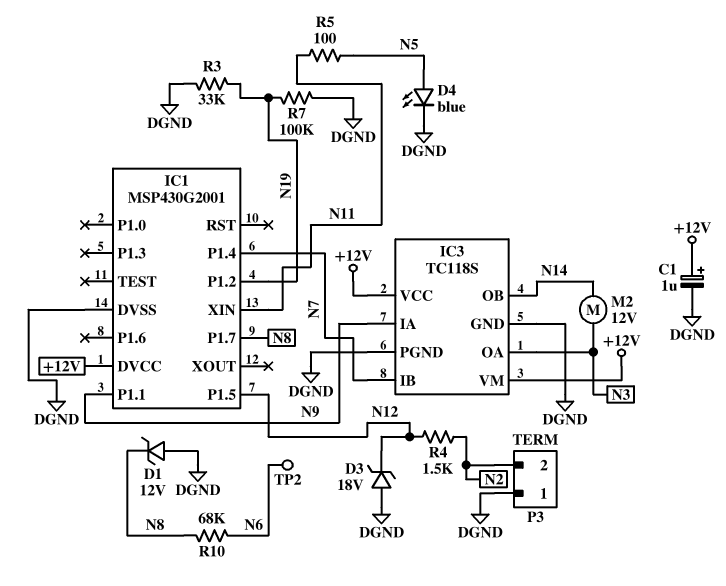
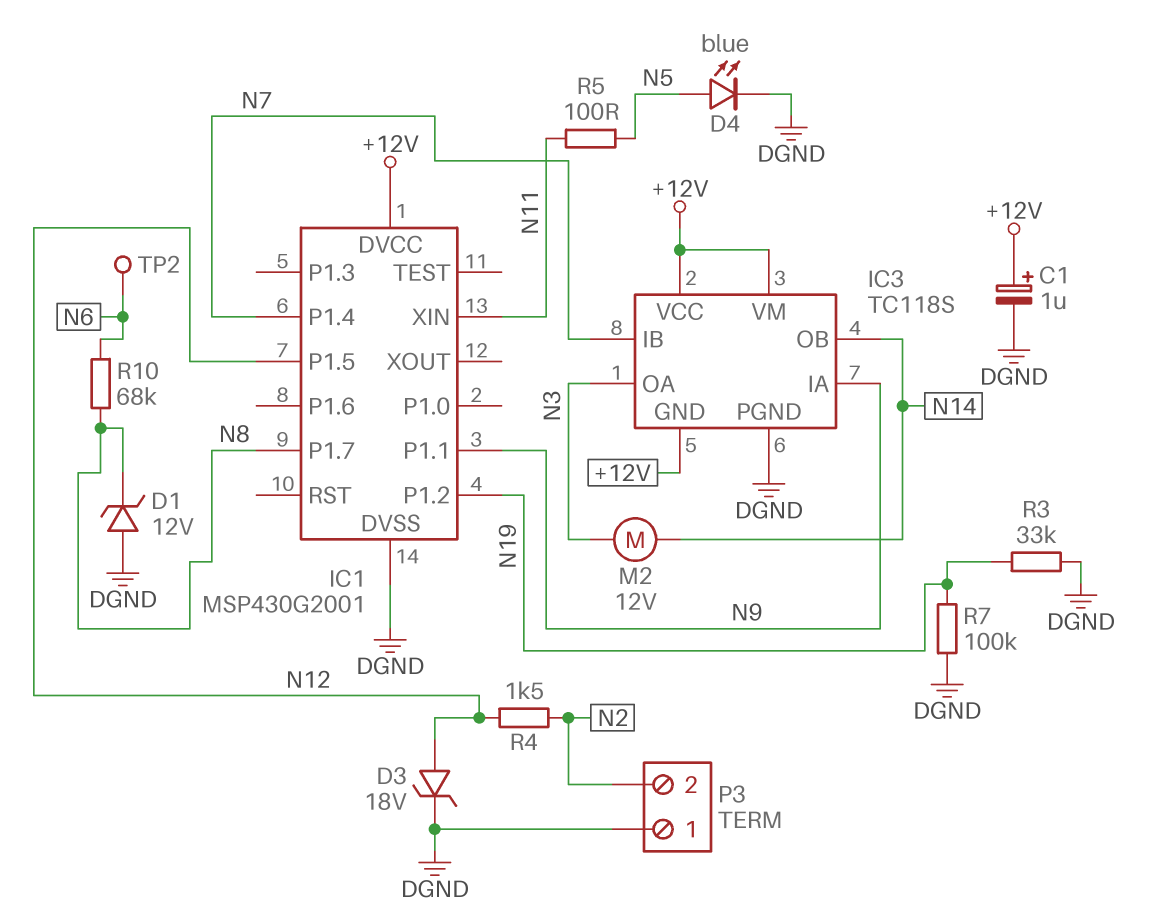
D3: zener 18V (A DGND, K N12) -> zener 18V (A N12, K DGND)
IC3 pin GND: DGND -> +12V

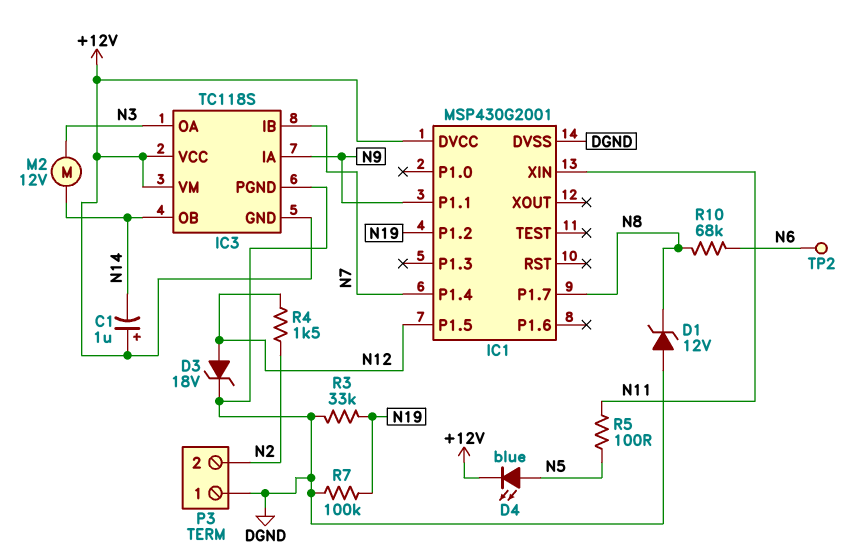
C1: 1uF (plus +12V, minus DGND) -> 1uF (plus +12V, minus N14)
D4: LED blue (A N5, K DGND) -> LED blue (A N5, K +12V)

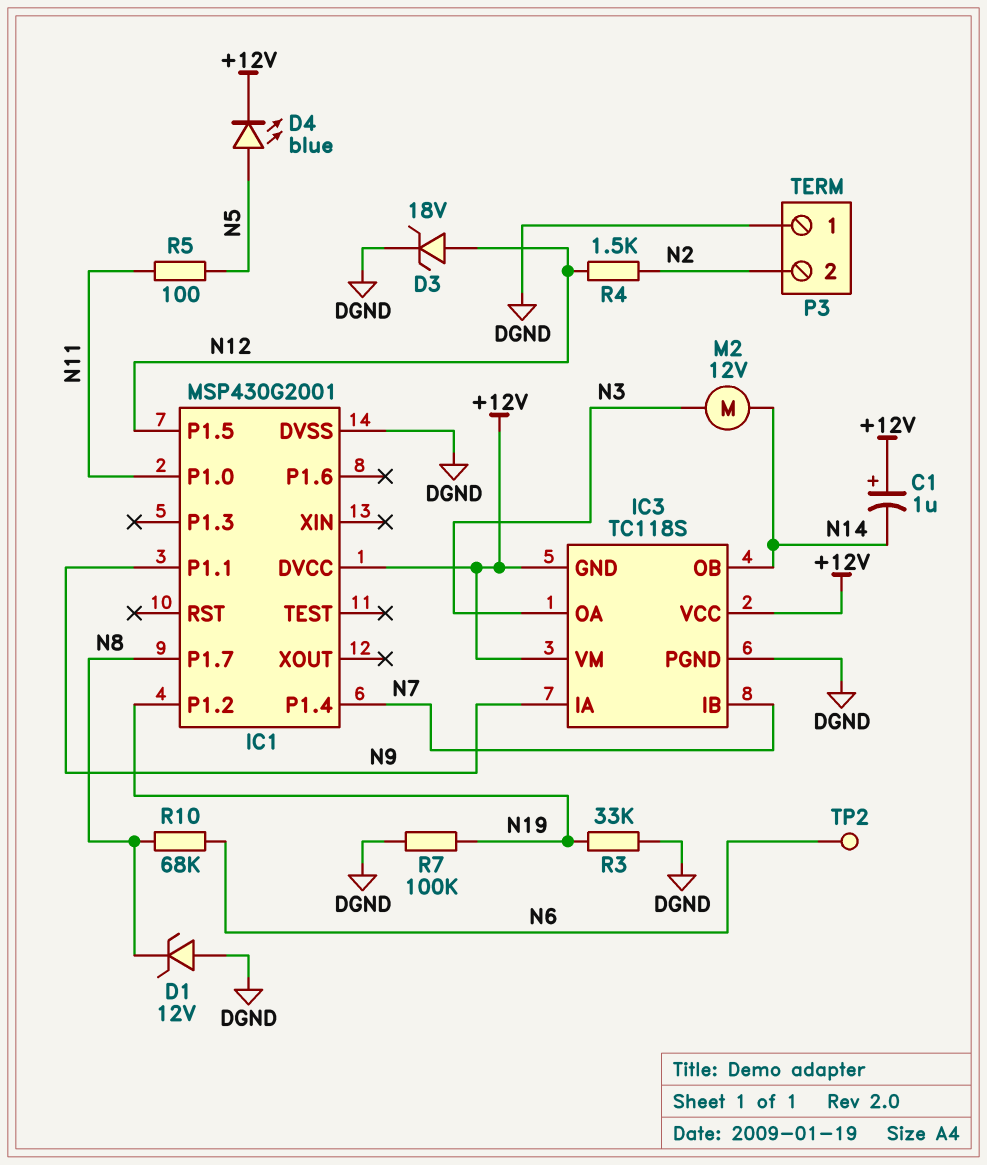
IC1 pin P1.0: none -> N11
IC1 pin XIN: N11 -> none

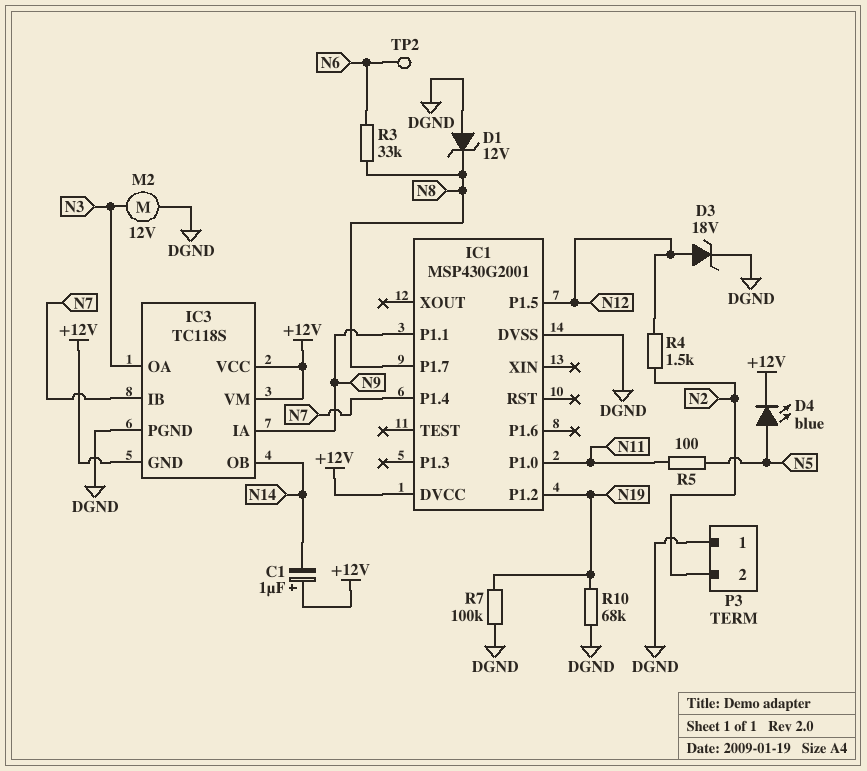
M2: motor 12V (N3, N14) -> motor 12V (DGND, N3)
R3: 33k (DGND, N19) -> 33k (N6, N8)
R10: 68k (N6, N8) -> 68k (DGND, N19)

